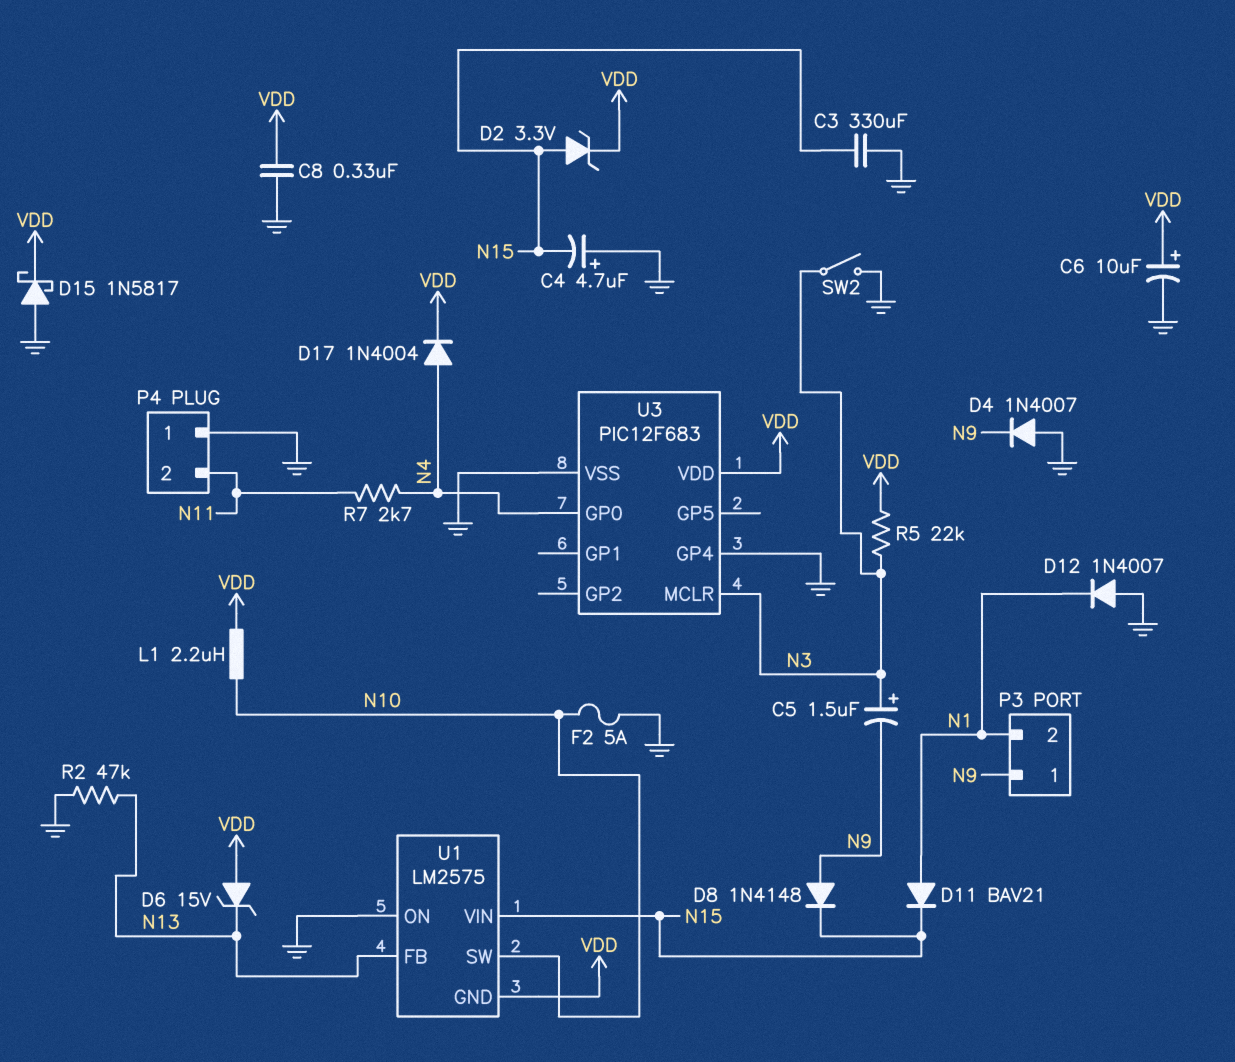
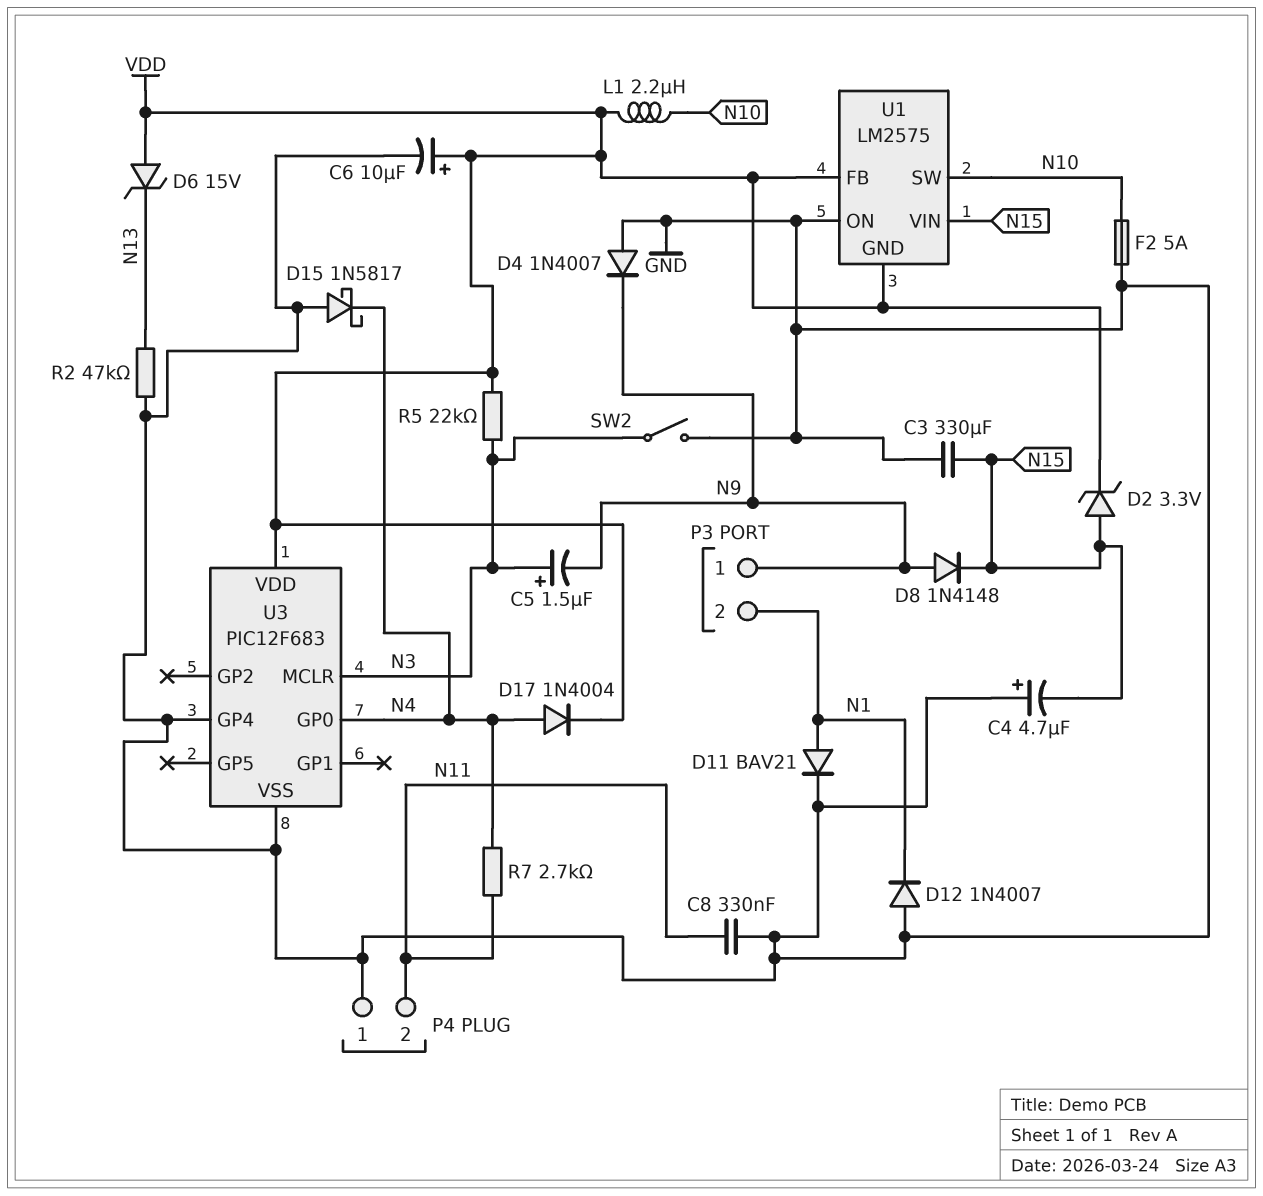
C8: 330nF (GND, VDD) -> 330nF (GND, N11)
D11: diode BAV21 (A N1, K N15) -> diode BAV21 (A N1, K GND)
D15: schottky 1N5817 (A GND, K VDD) -> schottky 1N5817 (A GND, K N4)
U1 pin FB: N13 -> VDD

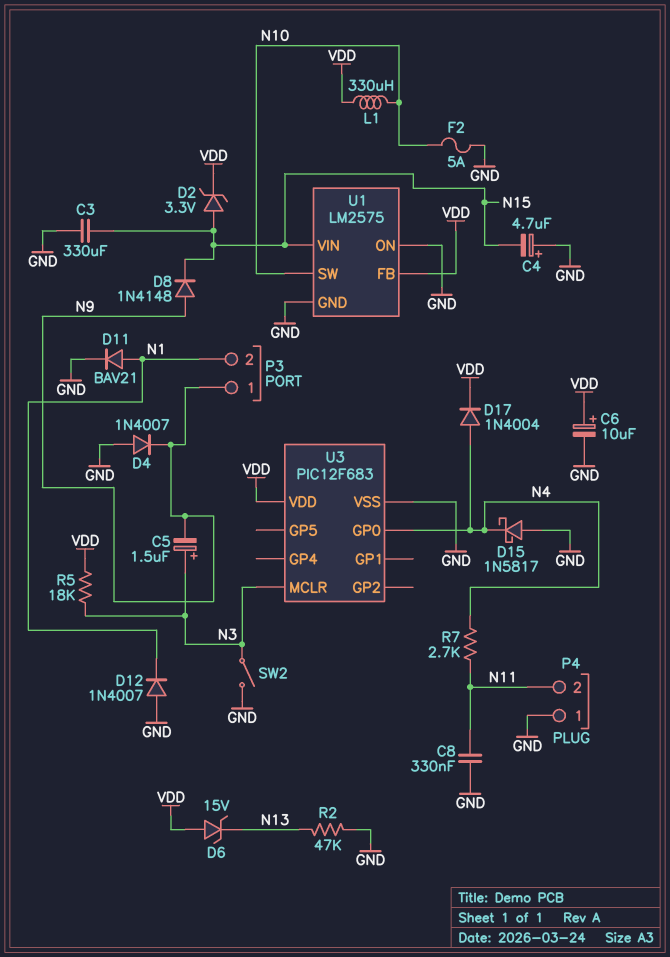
L1: 2.2uH (N10, VDD) -> 330uH (N10, VDD)
R5: 22k (N3, VDD) -> 18k (N3, VDD)
U1 pin GND: VDD -> GND
U3 pin GP4: GND -> none

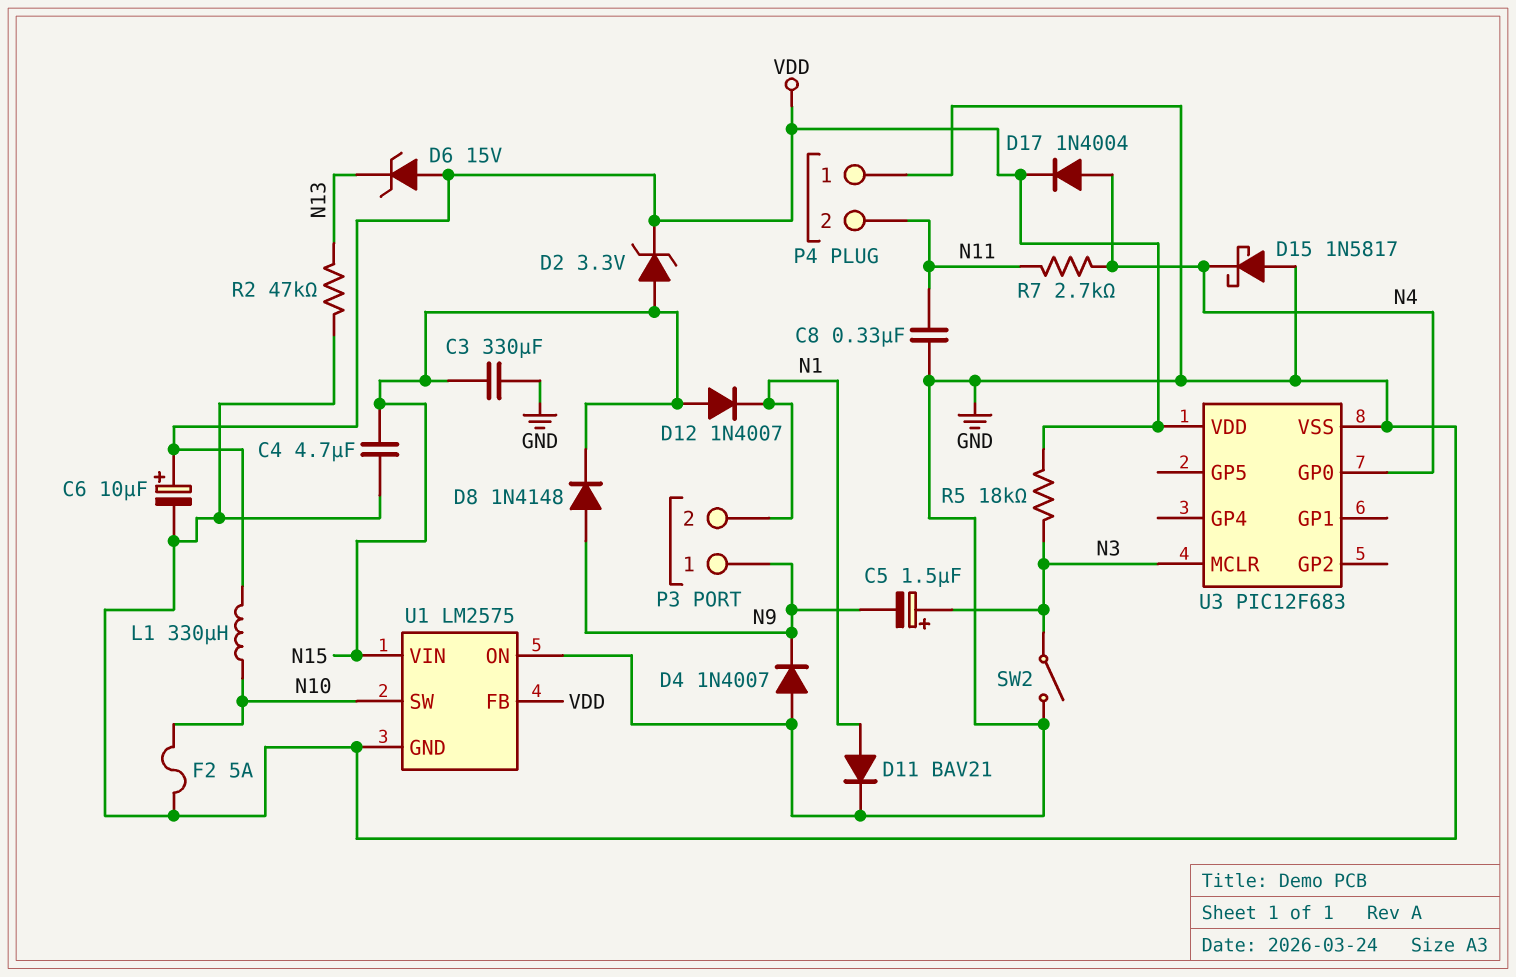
C4: 4.7uF (plus GND, minus N15) -> 4.7uF (GND, N15)
D12: diode 1N4007 (A GND, K N1) -> diode 1N4007 (A N15, K N1)

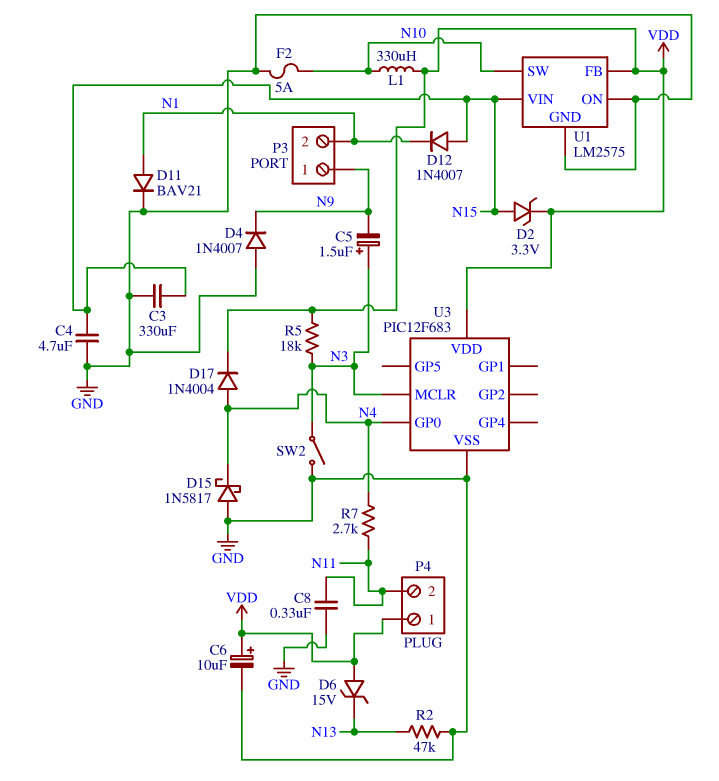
D8: diode 1N4148 (A N9, K N15) -> none
P4 pin 1: GND -> VDD

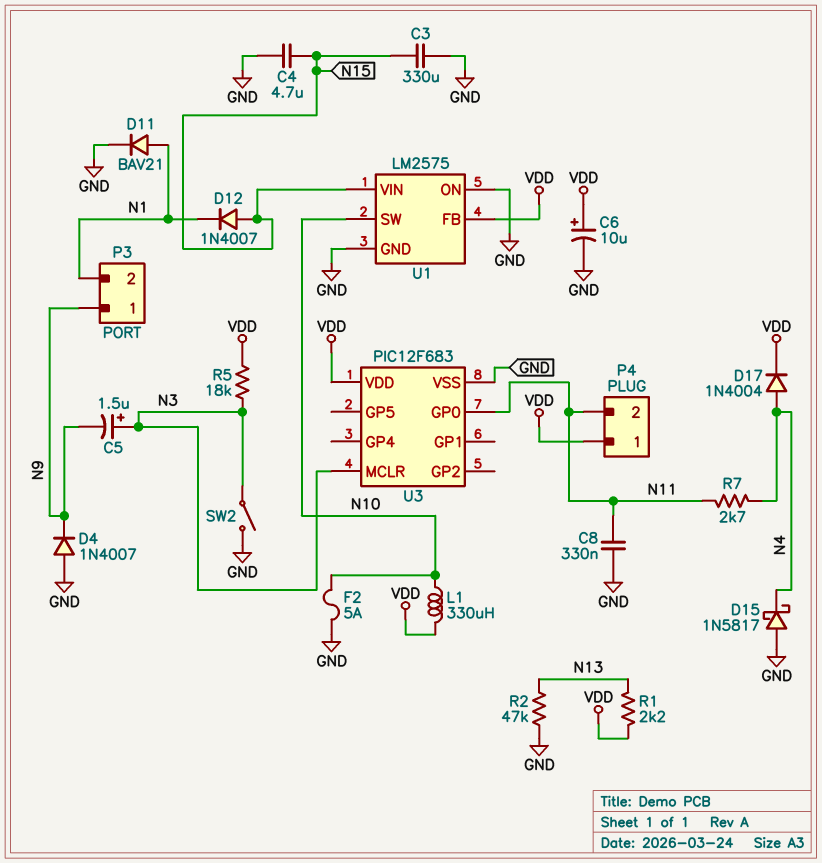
D2: zener 3.3V (A N15, K VDD) -> none
D6: zener 15V (A VDD, K N13) -> none
R1: none -> 2.2k (N13, VDD)
U3 pin GP0: N4 -> N11

